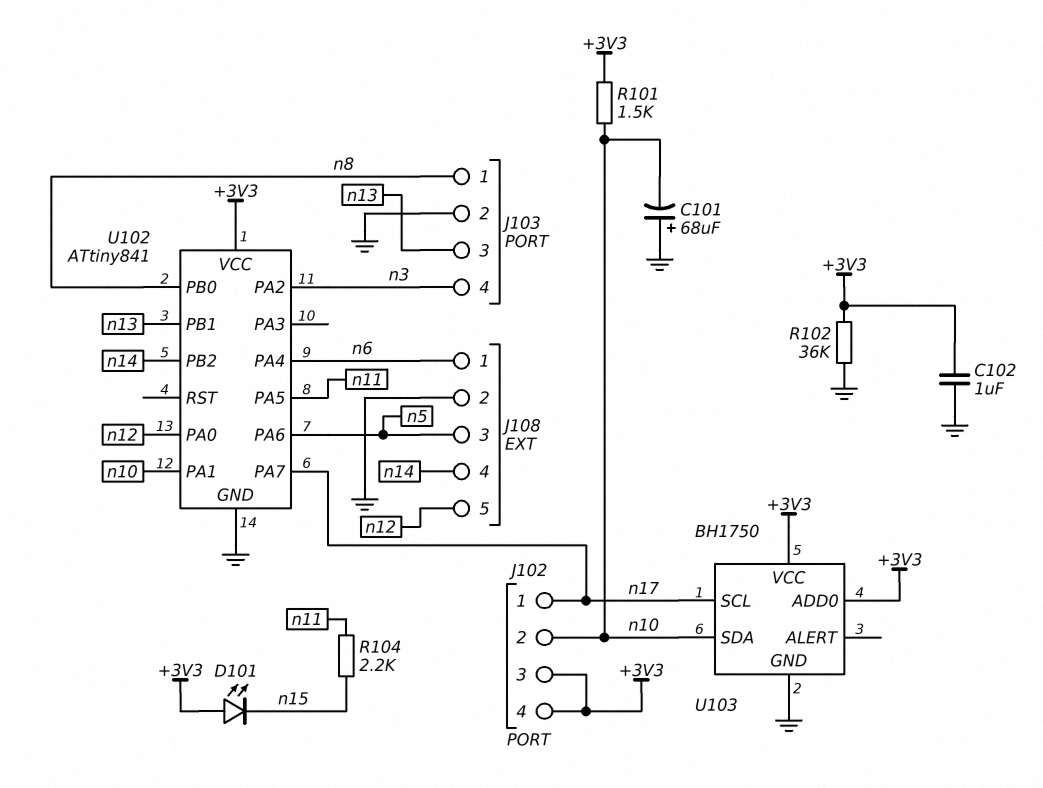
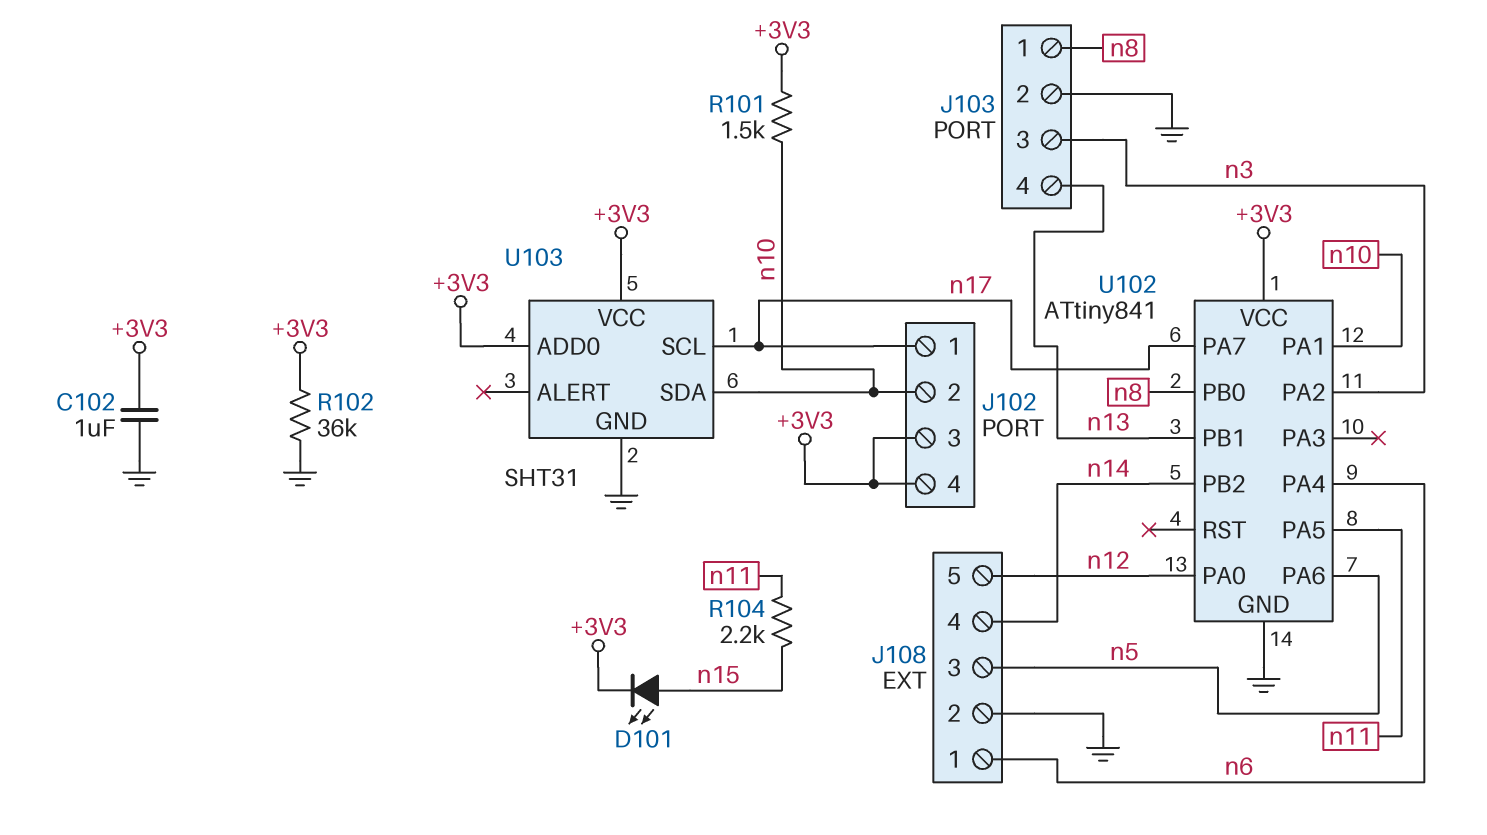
C101: 68uF (plus GND, minus n10) -> none
D101: LED (A +3V3, K n15) -> LED (A n15, K +3V3)
J103 pin 3: n13 -> n3
J103 pin 4: n3 -> n13
U103: BH1750 -> SHT31

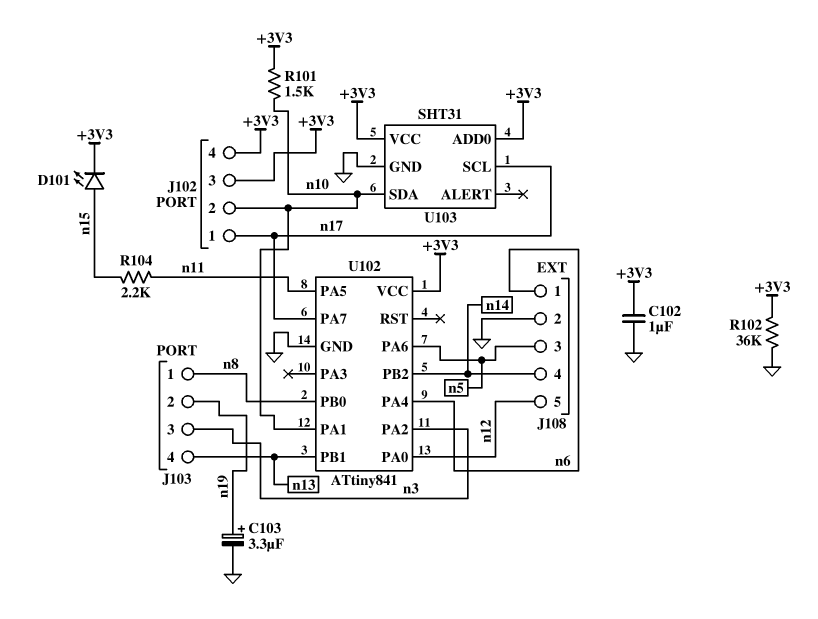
C103: none -> 3.3uF (plus n19, minus GND)
J103 pin 2: GND -> n19

